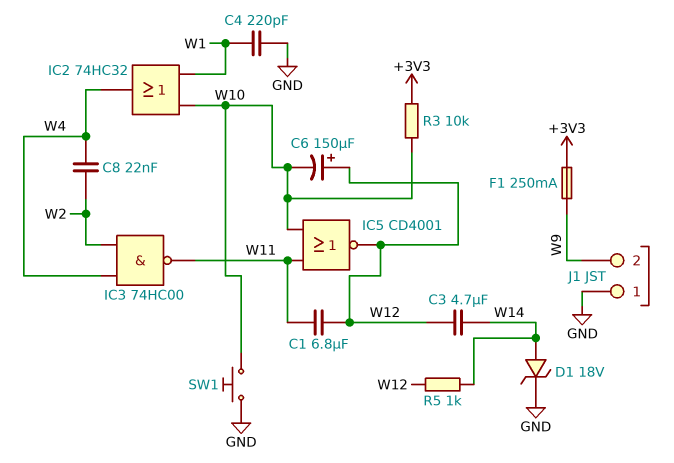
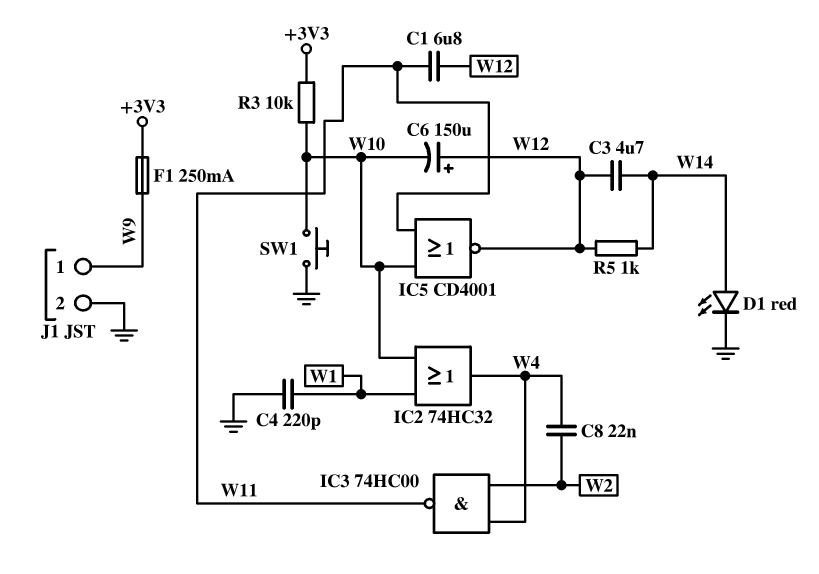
D1: zener 18V (A W14, K GND) -> LED red (A W14, K GND)
J1 pin 1: GND -> W9
J1 pin 2: W9 -> GND

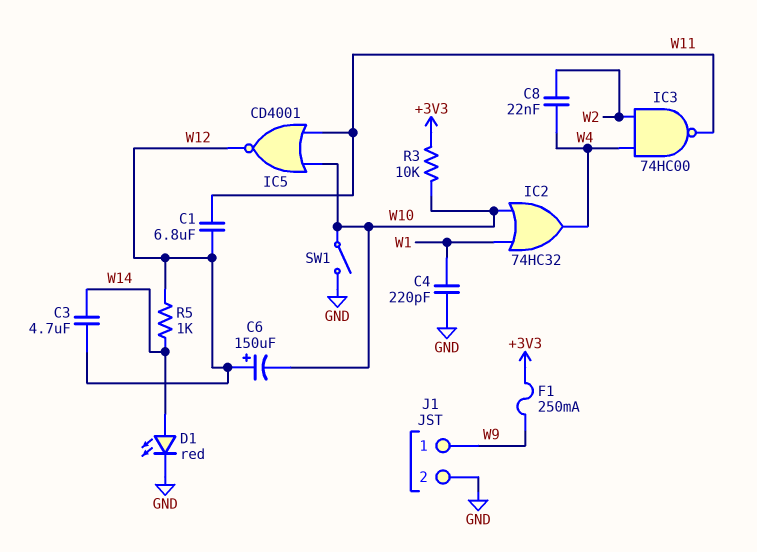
SW1: button (GND, W10) -> switch (GND, W10)

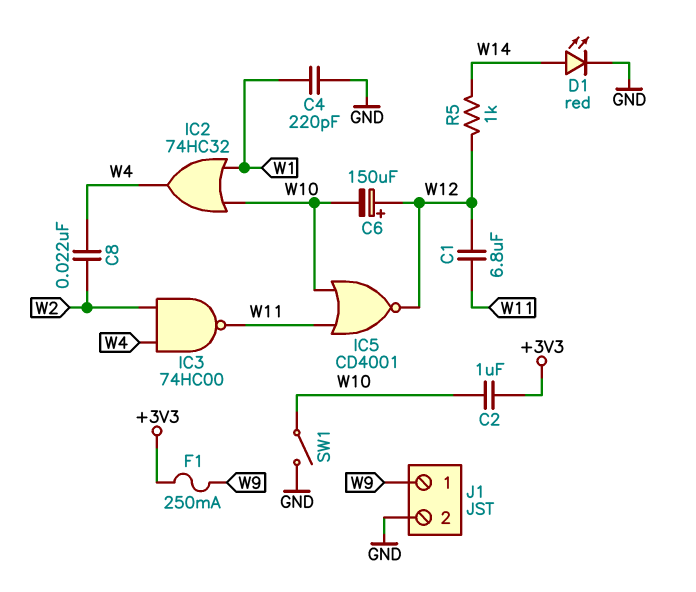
C2: none -> 1uF (+3V3, W10)
C3: 4.7uF (W12, W14) -> none
R3: 10k (+3V3, W10) -> none

